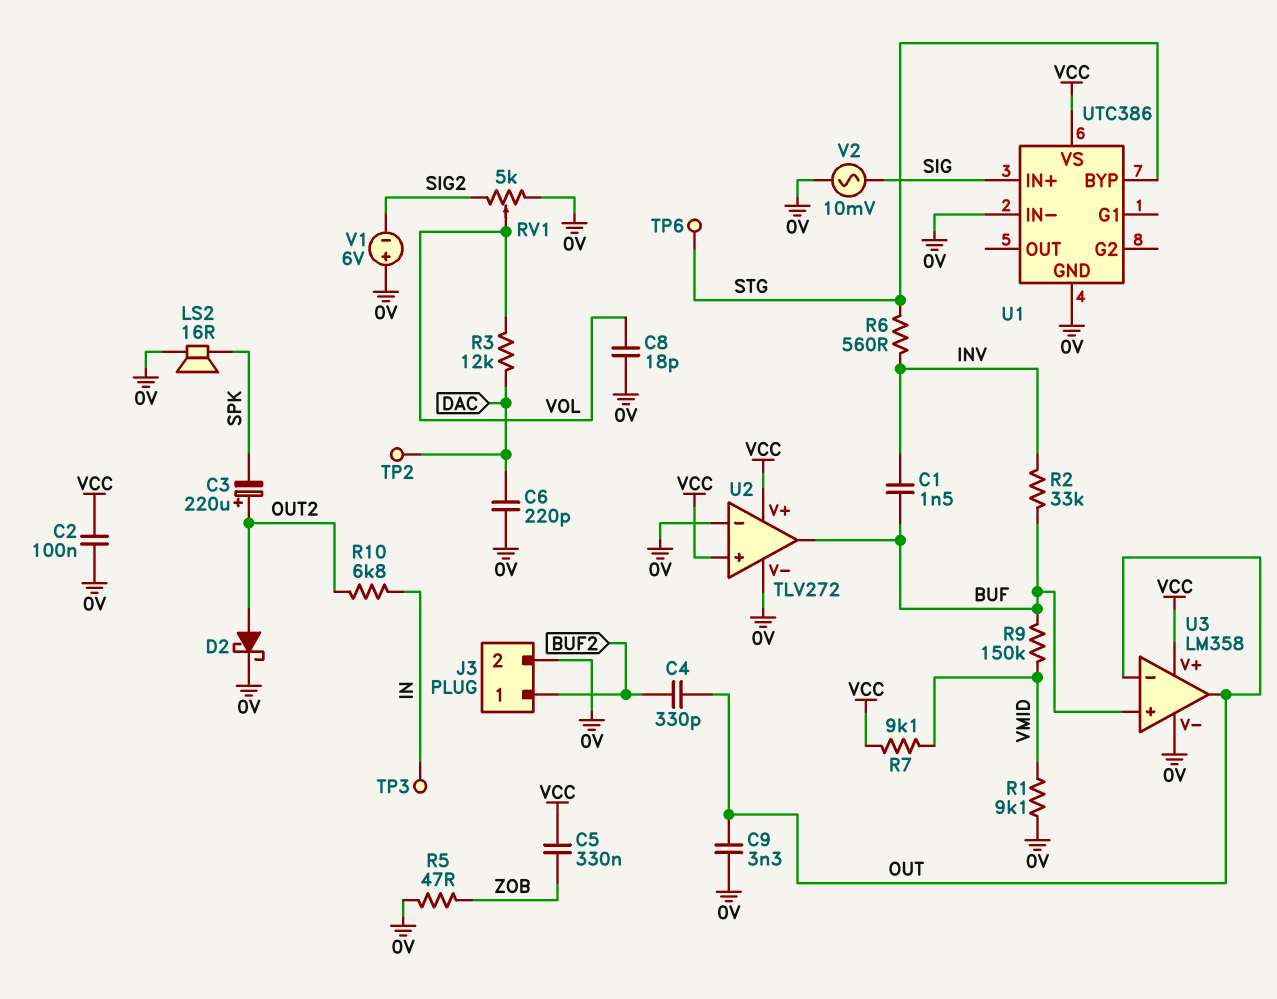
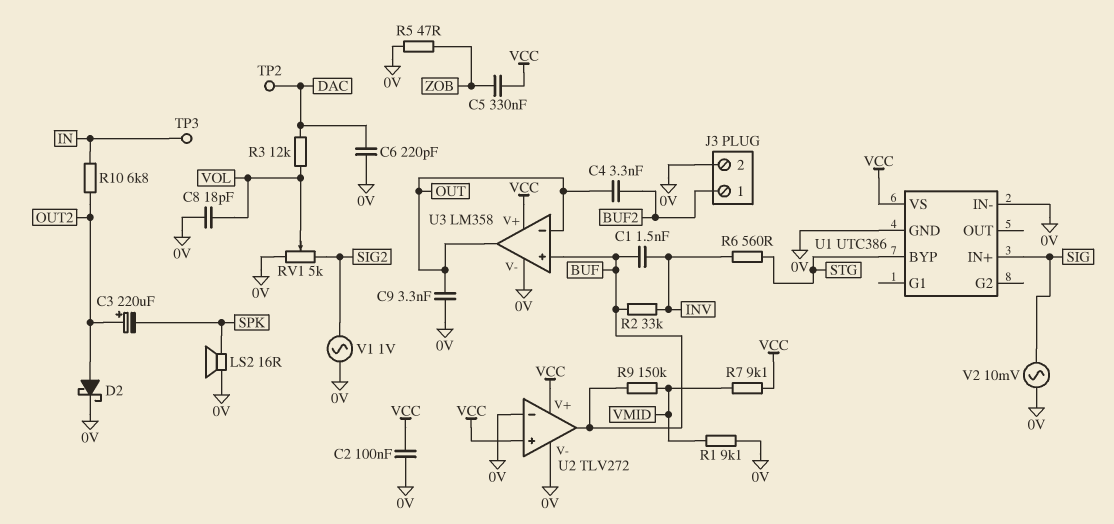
C4: 330pF (BUF2, OUT) -> 3.3nF (BUF2, OUT)
TP6: test point (STG) -> none
V1: 6V (plus 0V, minus SIG2) -> AC 1V (0V, SIG2)

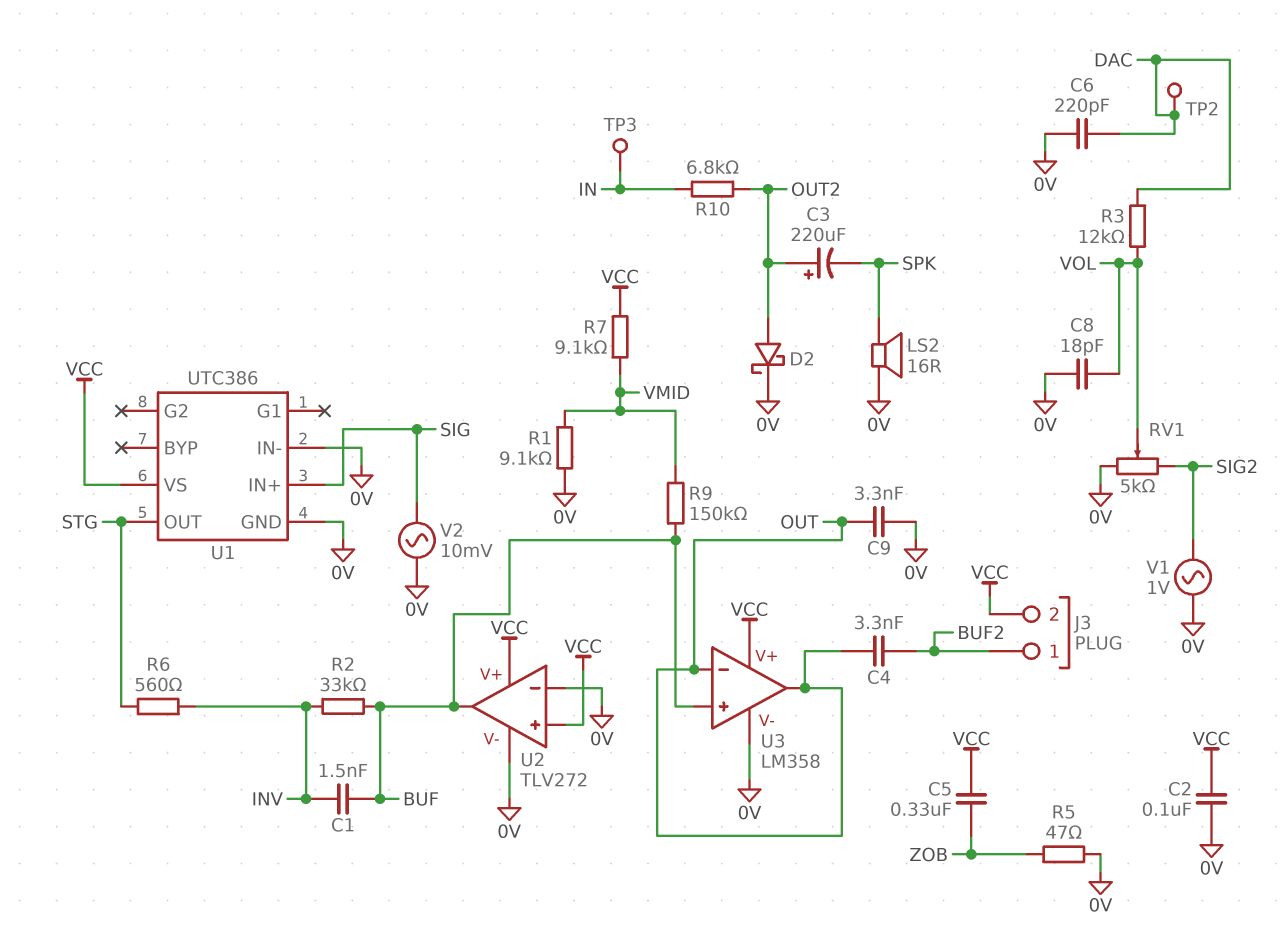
J3 pin 2: 0V -> VCC
U1 pin BYP: STG -> none
U1 pin OUT: none -> STG

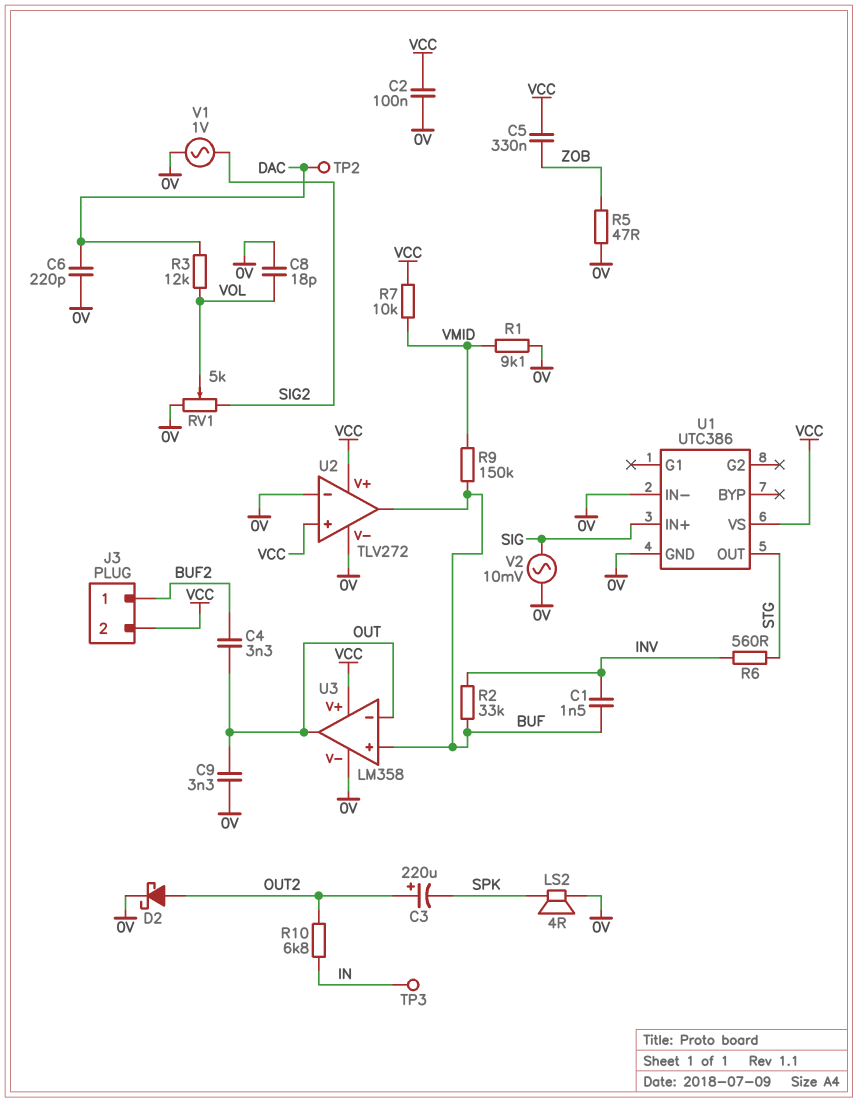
LS2: speaker 16R (0V, SPK) -> speaker 4R (0V, SPK)
R7: 9.1k (VCC, VMID) -> 10k (VCC, VMID)

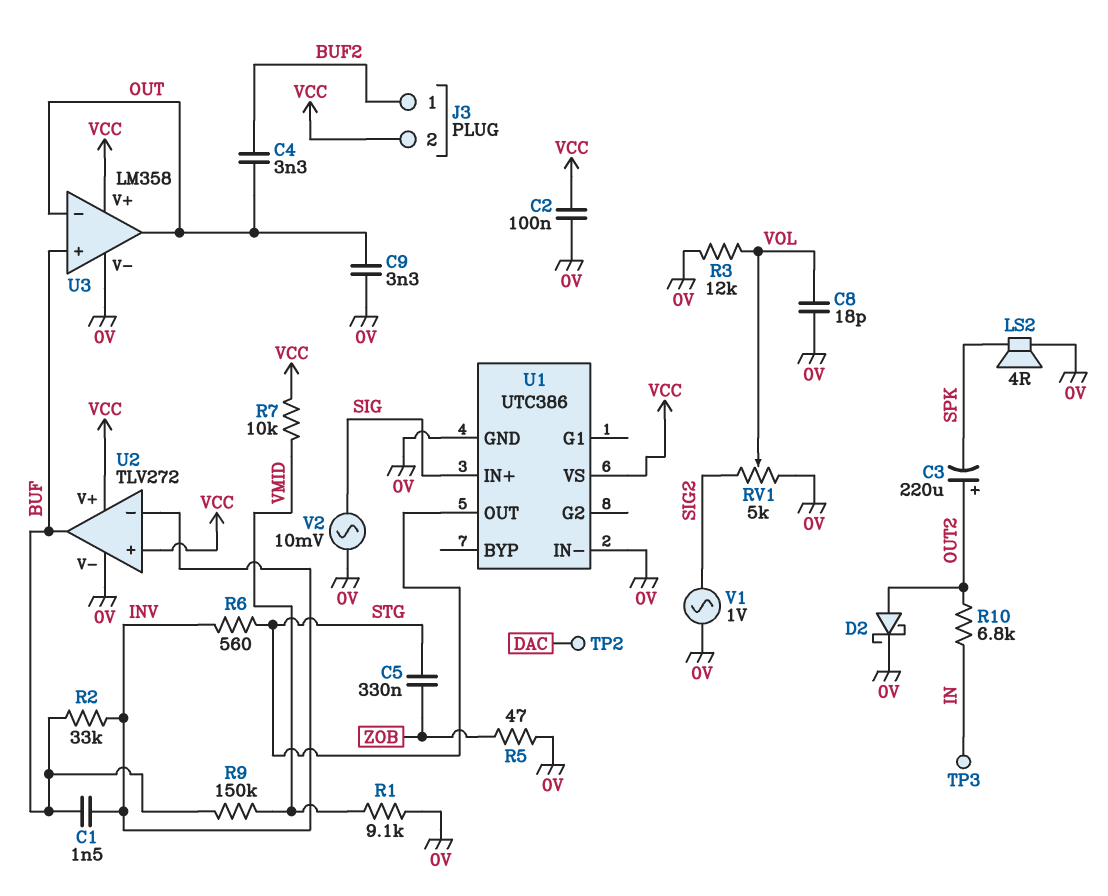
C5: 330nF (VCC, ZOB) -> 330nF (STG, ZOB)
C6: 220pF (0V, DAC) -> none
R3: 12k (DAC, VOL) -> 12k (0V, VOL)
U2 pin in-: 0V -> INV

